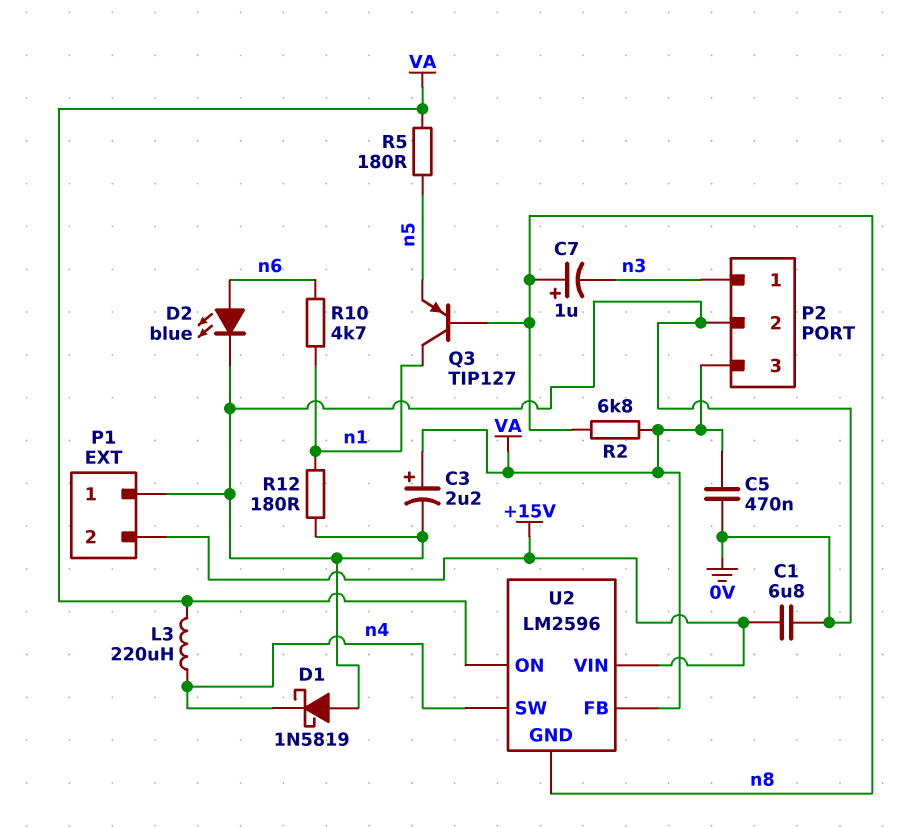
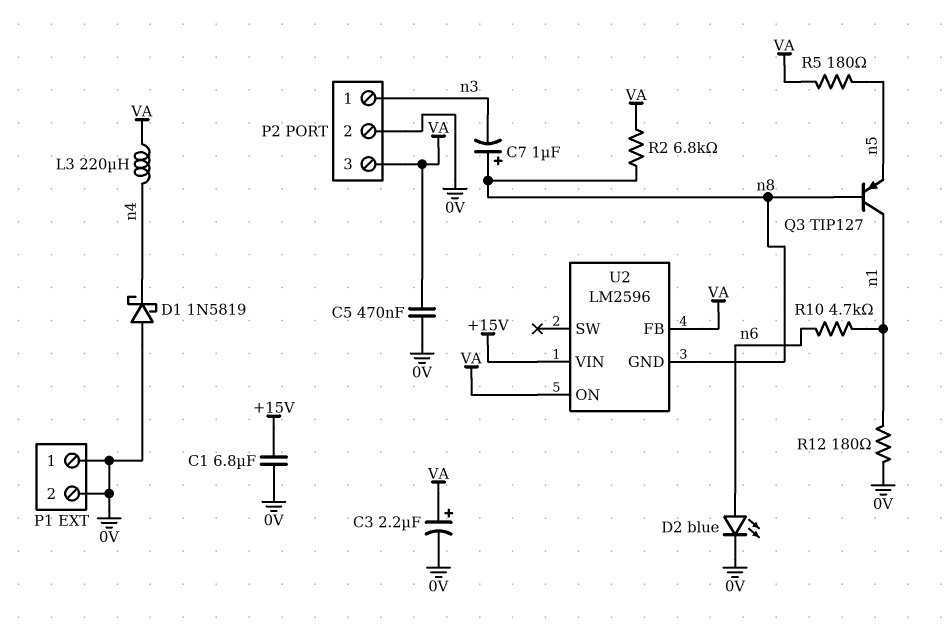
P1 pin 2: +15V -> 0V
U2 pin SW: n4 -> none

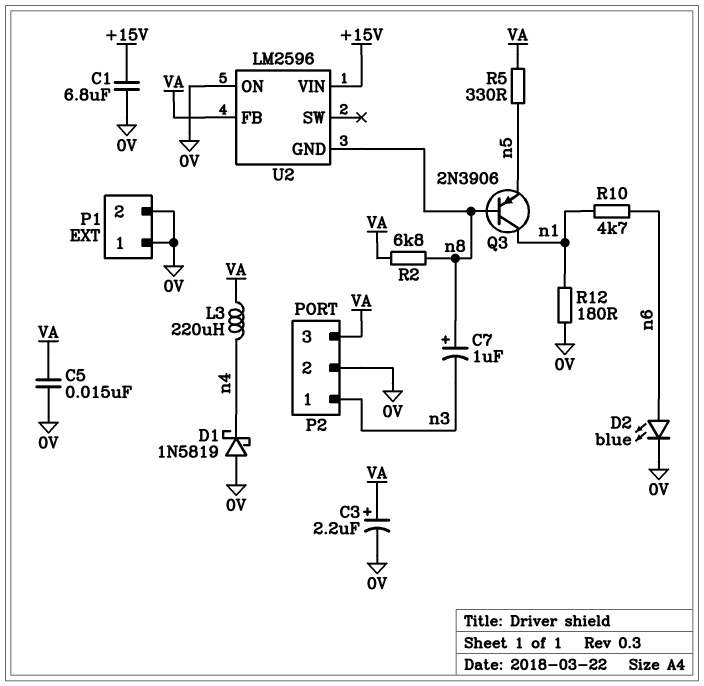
C5: 470nF (0V, VA) -> 15nF (0V, VA)
Q3: PNP TIP127 (B n8, C n1, E n5) -> PNP 2N3906 (B n8, C n1, E n5)
R5: 180 (VA, n5) -> 330 (VA, n5)
U2 pin ON: VA -> 0V

